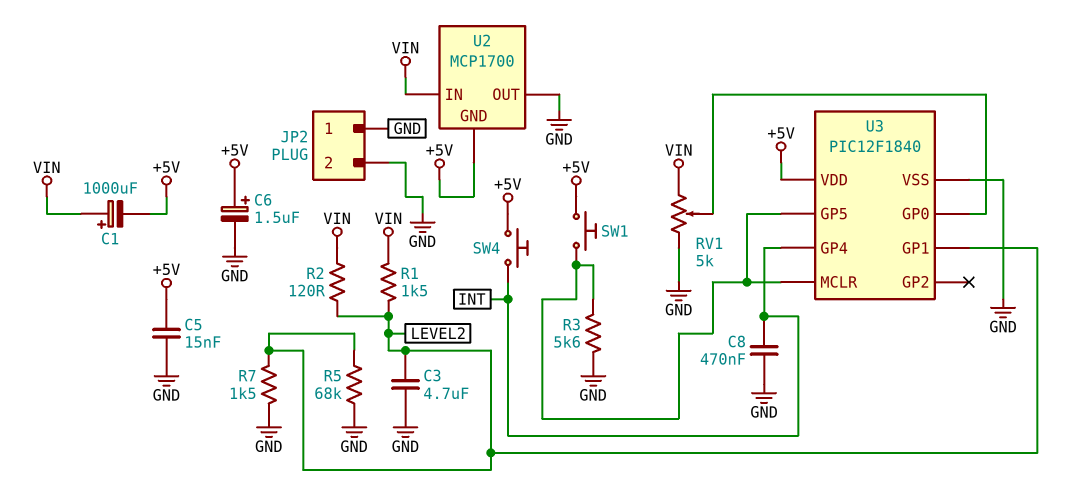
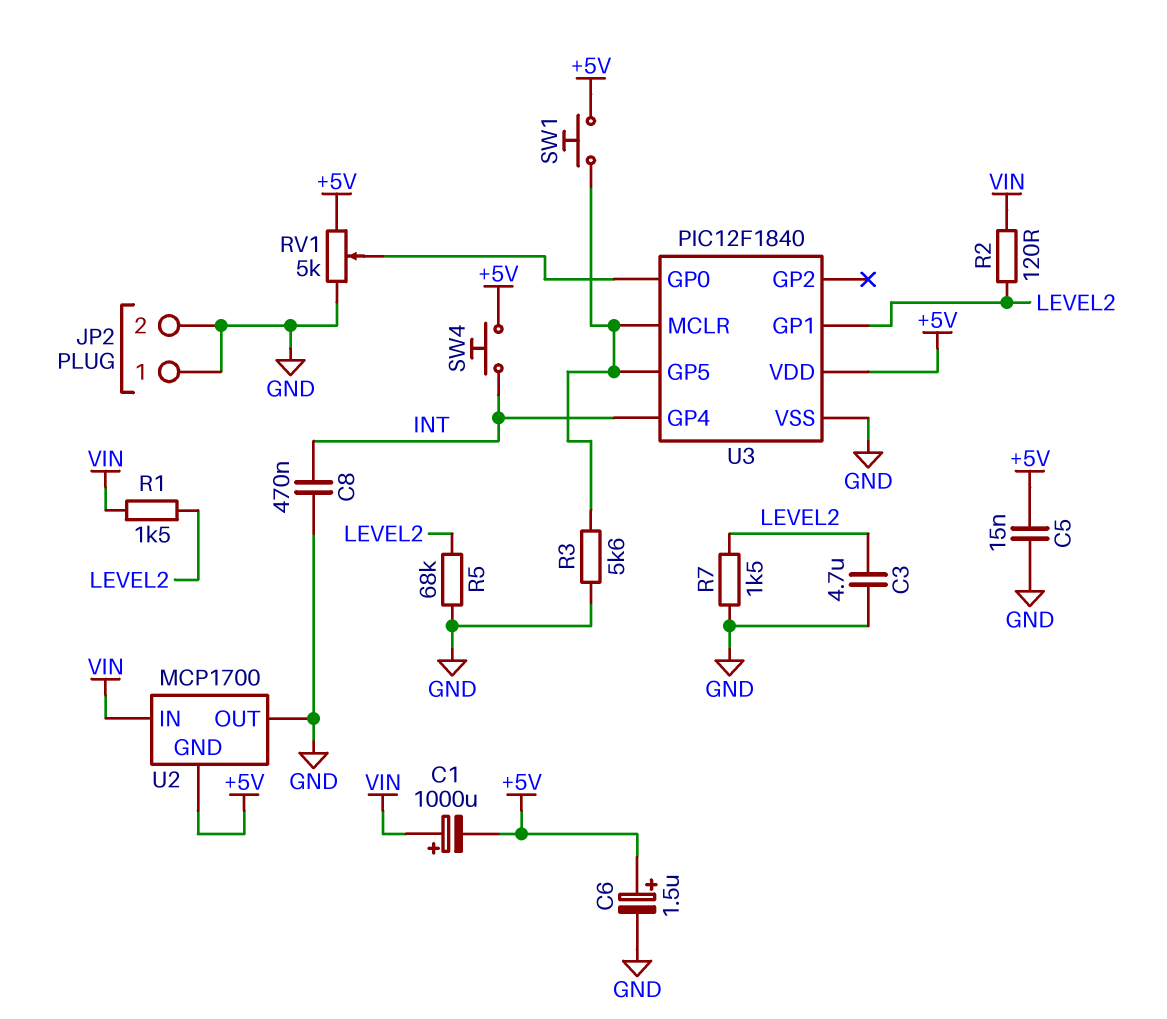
RV1: 5k (GND, VIN, wiper U3/GP0) -> 5k (+5V, GND, wiper U3/GP0)

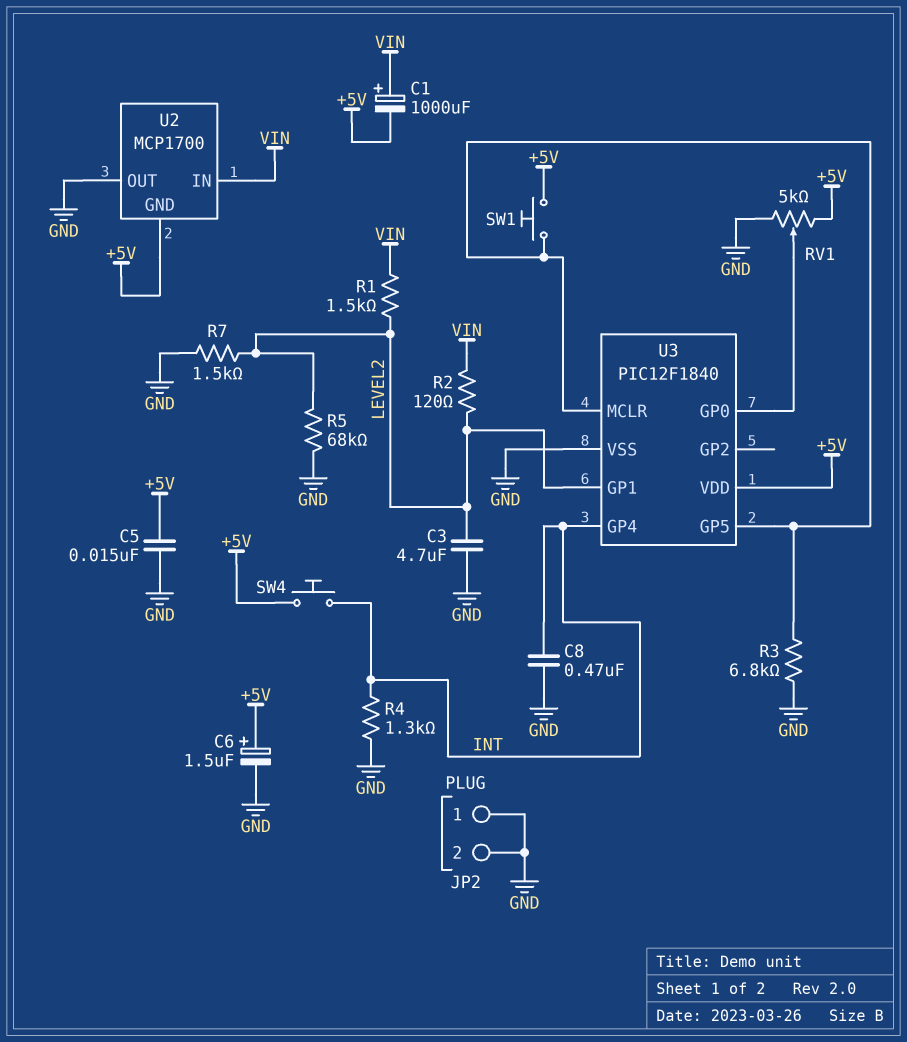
R3: 5.6k (GND, U3/GP5) -> 6.8k (GND, U3/GP5)
R4: none -> 1.3k (GND, INT)

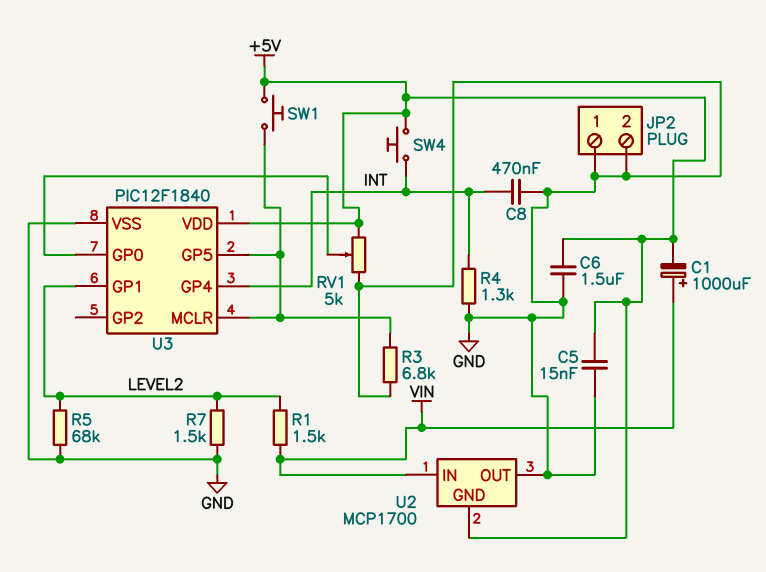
C3: 4.7uF (GND, LEVEL2) -> none
C6: 1.5uF (plus +5V, minus GND) -> 1.5uF (+5V, GND)
R2: 120 (LEVEL2, VIN) -> none

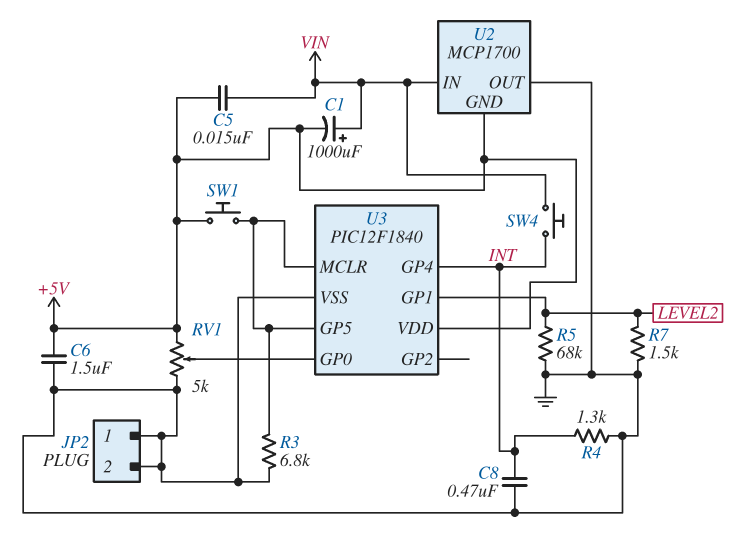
C5: 15nF (+5V, GND) -> 15nF (+5V, VIN)
R1: 1.5k (LEVEL2, VIN) -> none
SW4: button (+5V, INT) -> button (INT, VIN)

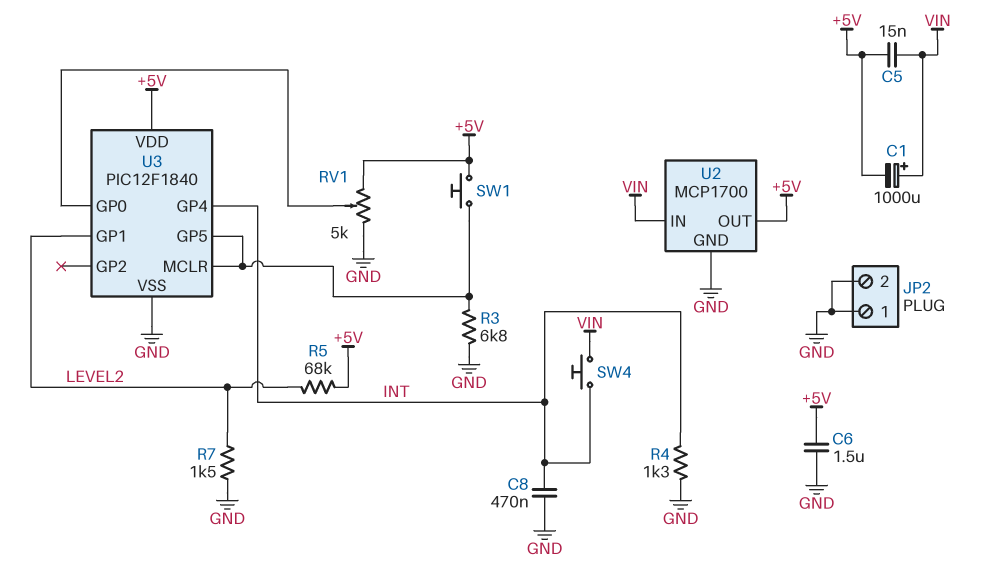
R5: 68k (GND, LEVEL2) -> 68k (+5V, LEVEL2)
U2 pin GND: +5V -> GND
U2 pin OUT: GND -> +5V

